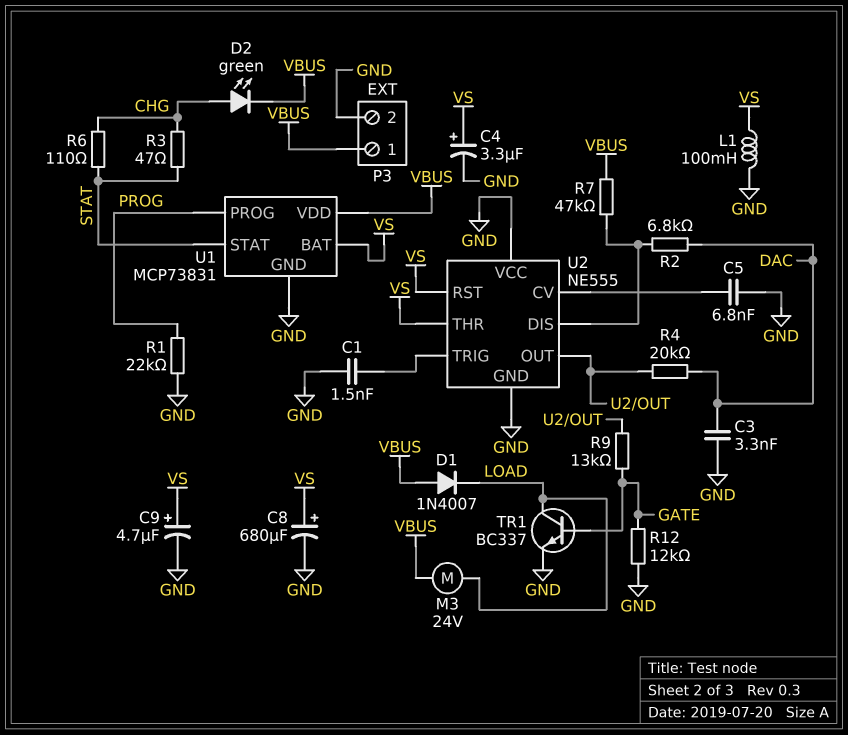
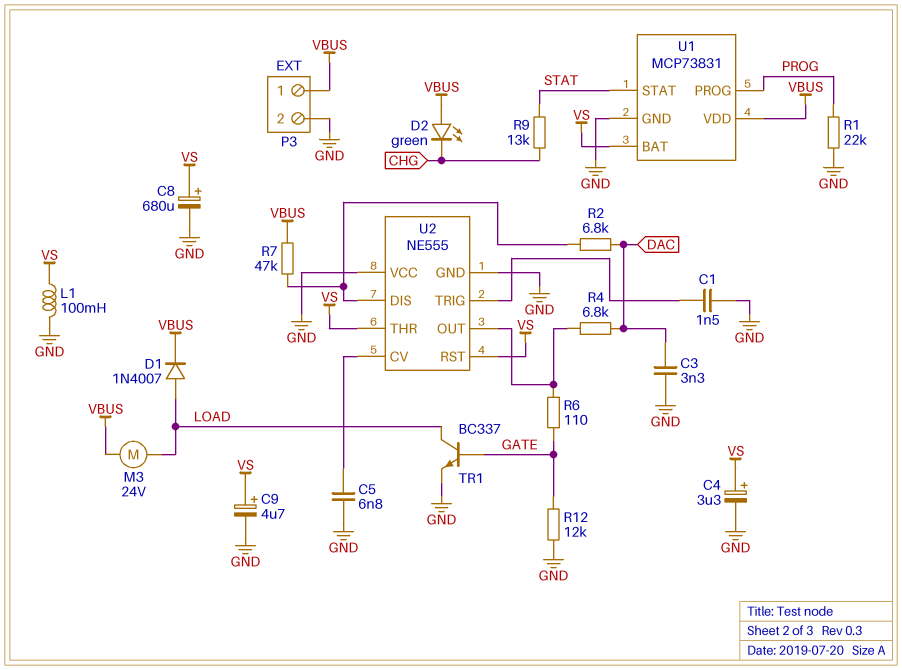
D1: diode 1N4007 (A VBUS, K LOAD) -> diode 1N4007 (A LOAD, K VBUS)
D2: LED green (A CHG, K VBUS) -> LED green (A VBUS, K CHG)
R3: 47 (CHG, STAT) -> none
R4: 20k (DAC, U2/OUT) -> 6.8k (DAC, U2/OUT)
R6: 110 (CHG, STAT) -> 110 (GATE, U2/OUT)
R9: 13k (GATE, U2/OUT) -> 13k (CHG, STAT)

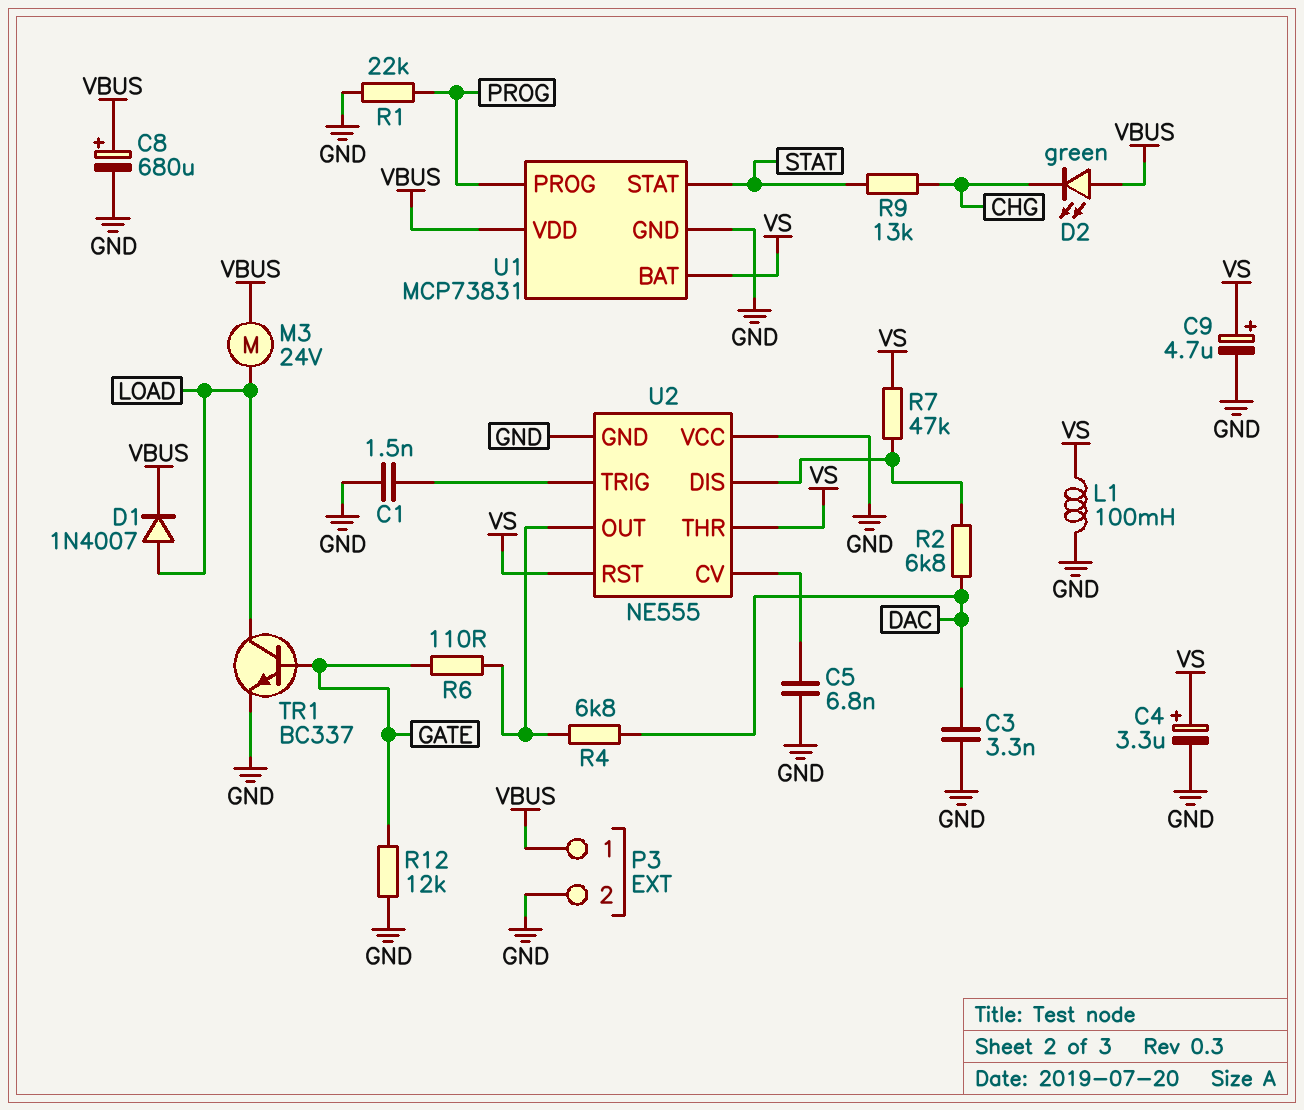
C8: 680uF (plus VS, minus GND) -> 680uF (plus VBUS, minus GND)
R7: 47k (U2/DIS, VBUS) -> 47k (U2/DIS, VS)

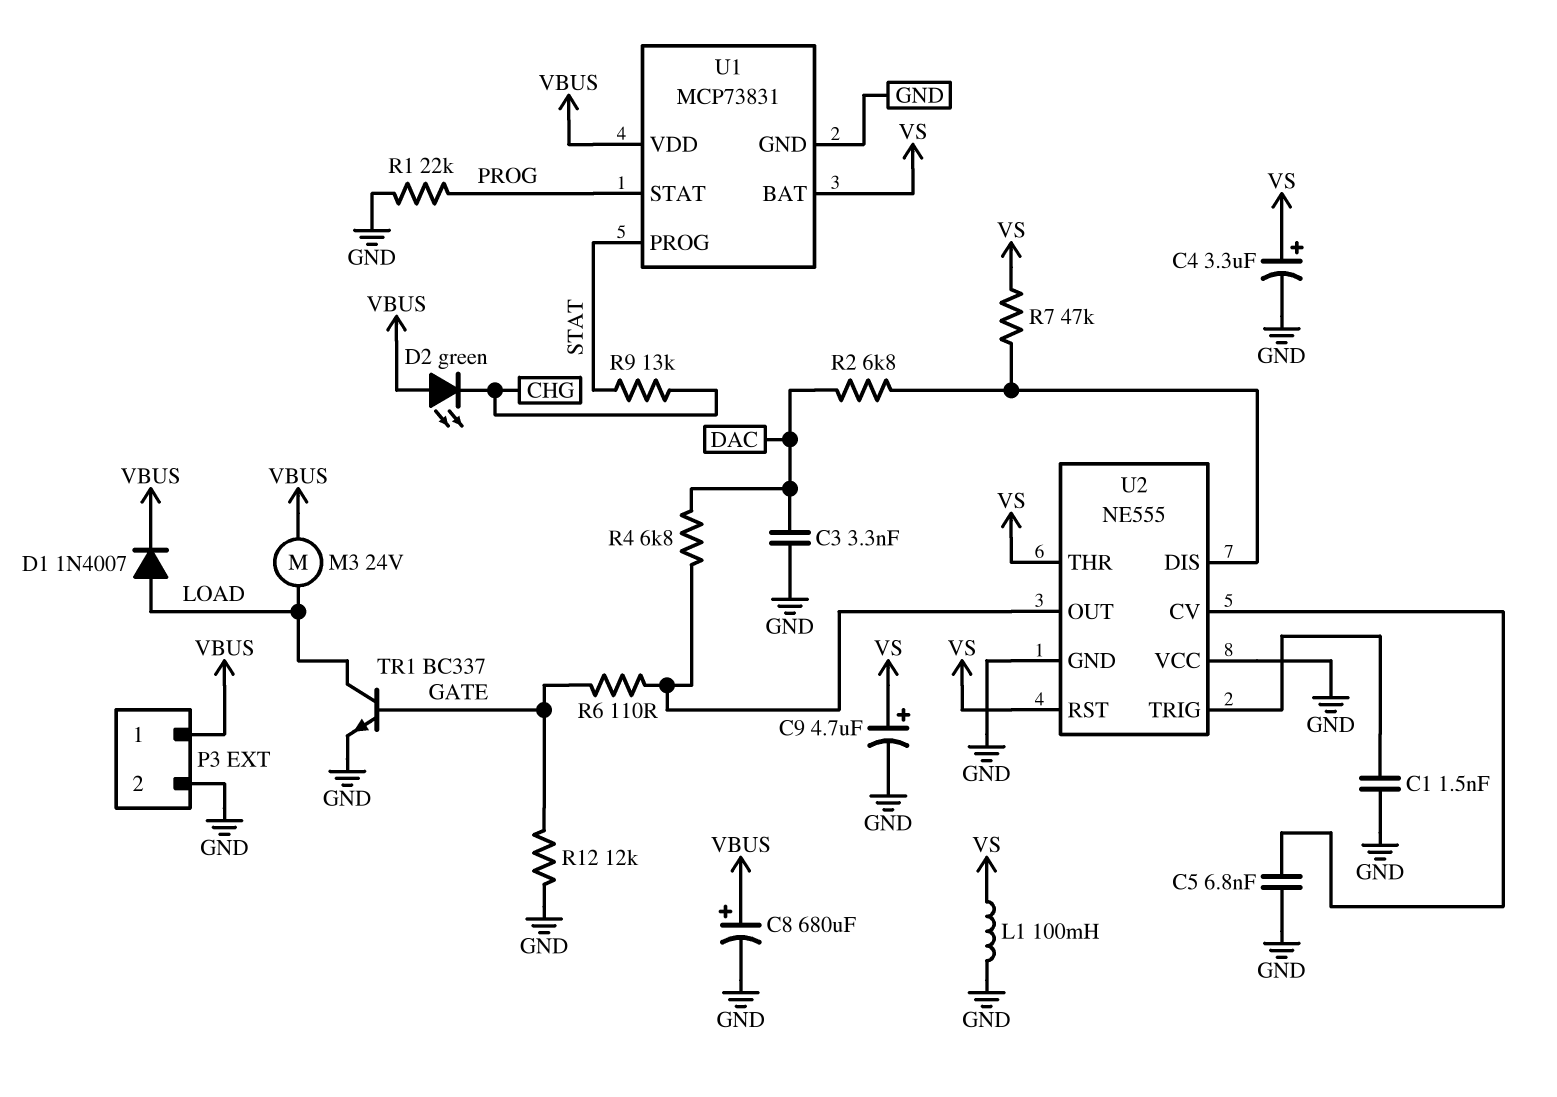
U1 pin PROG: PROG -> STAT
U1 pin STAT: STAT -> PROG

